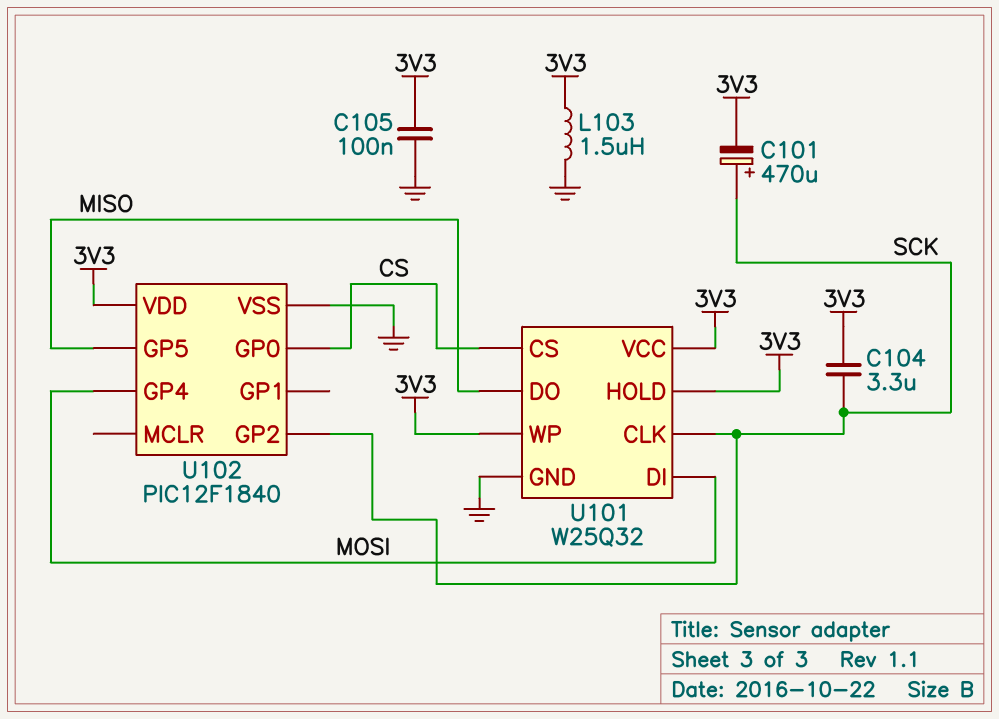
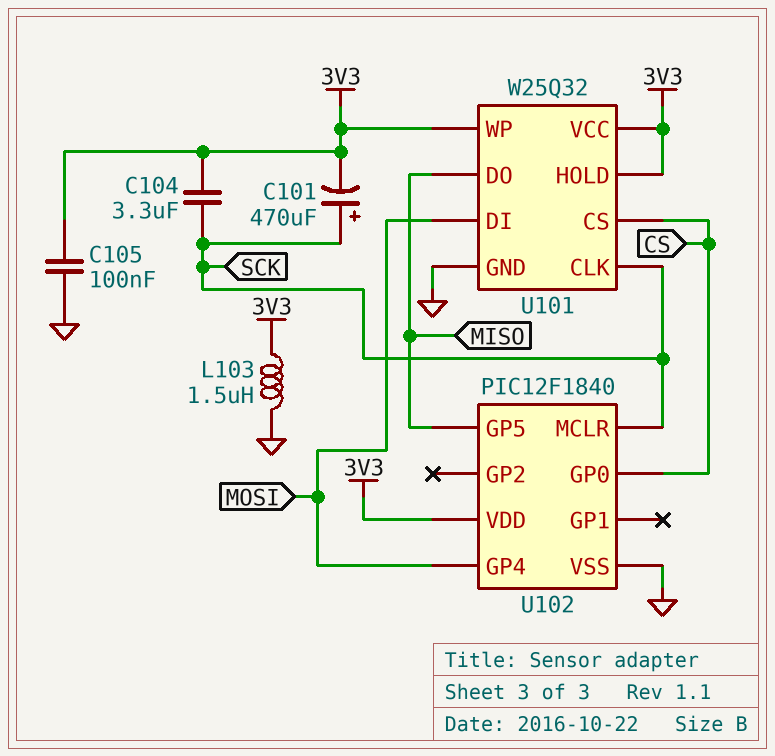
U102 pin GP2: SCK -> none
U102 pin MCLR: none -> SCK

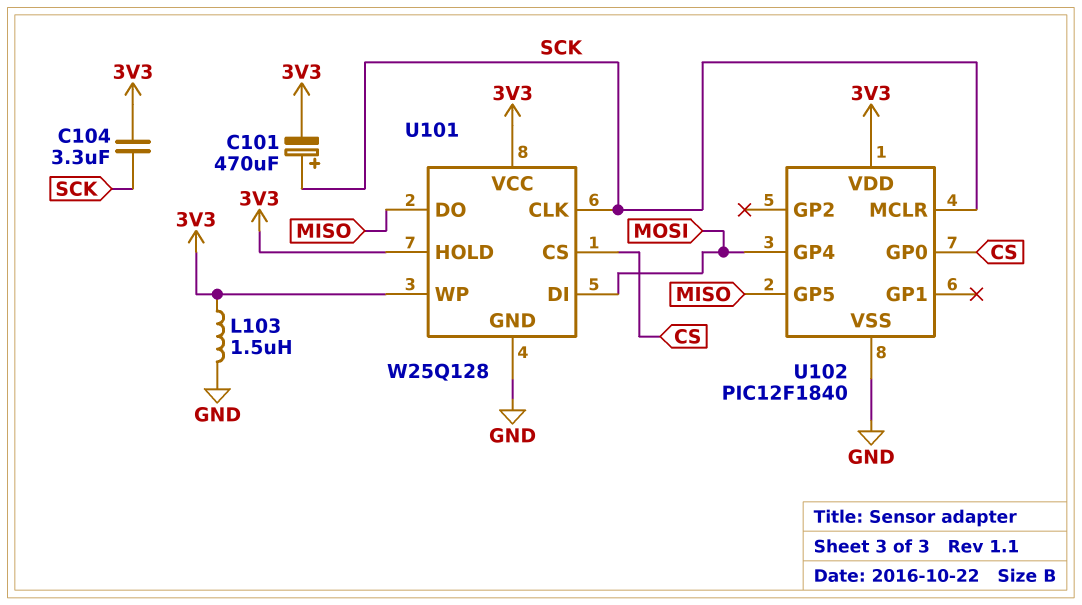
C105: 100nF (3V3, GND) -> none
U101: W25Q32 -> W25Q128

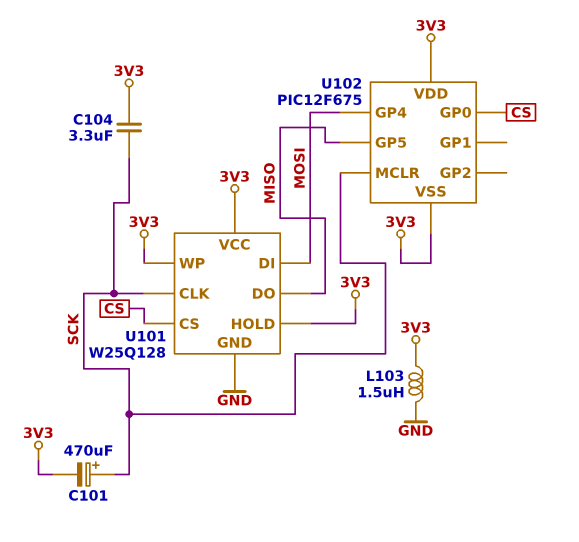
U102: PIC12F1840 -> PIC12F675
U102 pin VSS: GND -> 3V3

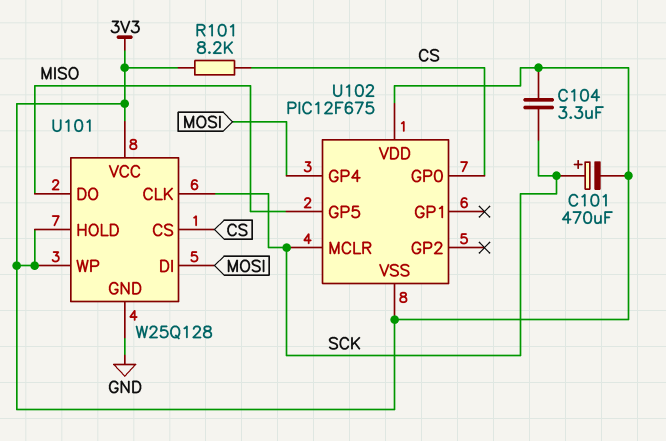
L103: 1.5uH (3V3, GND) -> none
R101: none -> 8.2k (3V3, CS)

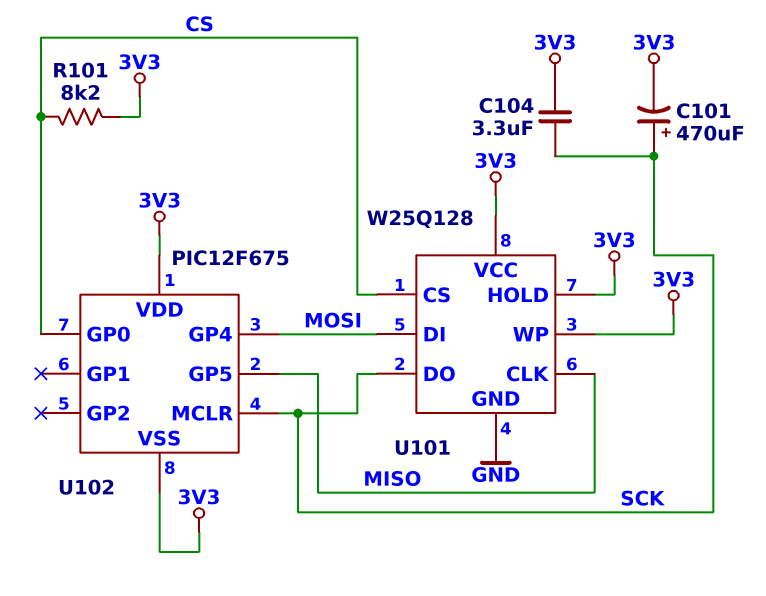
U101 pin CLK: SCK -> MISO
U101 pin DO: MISO -> SCK

